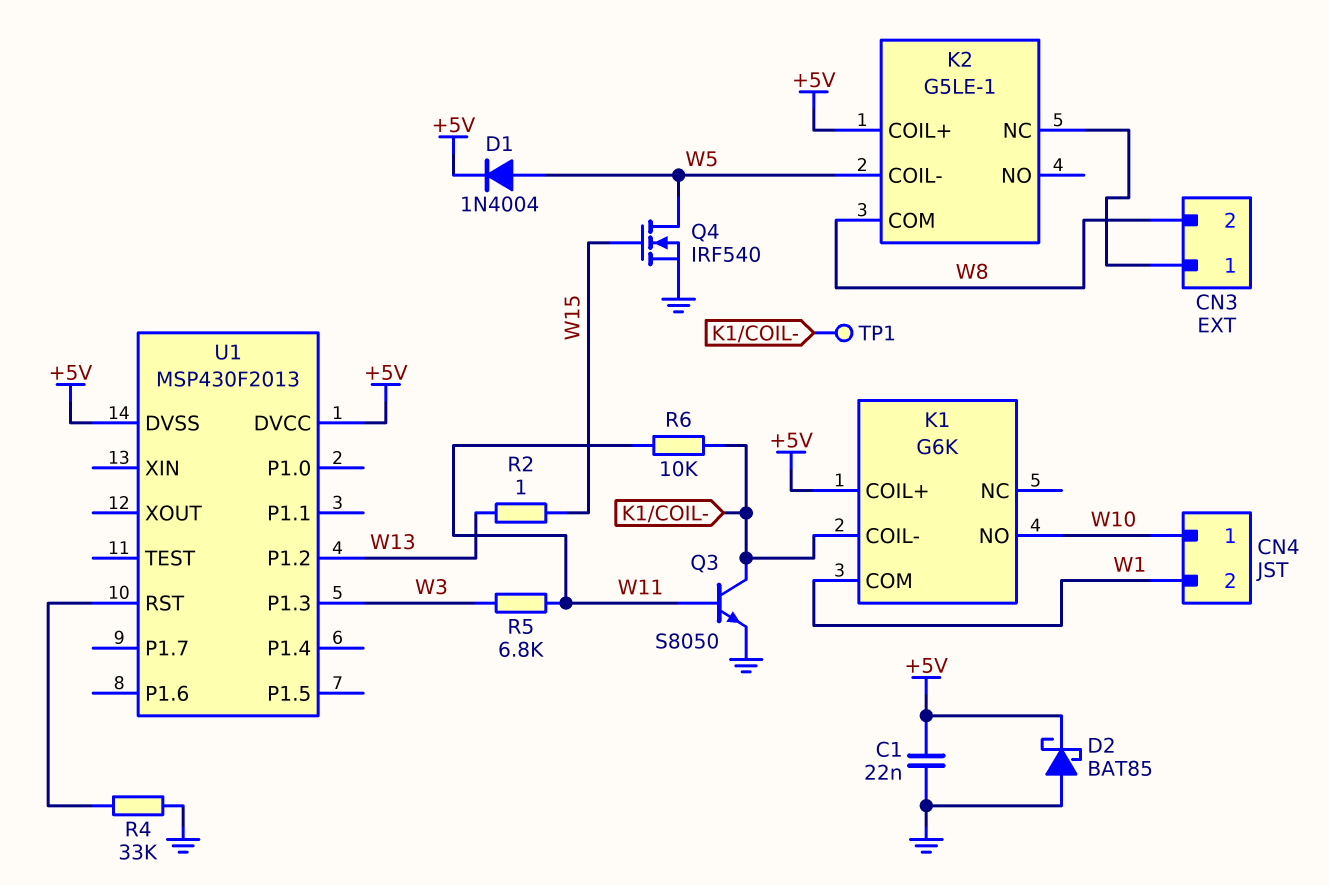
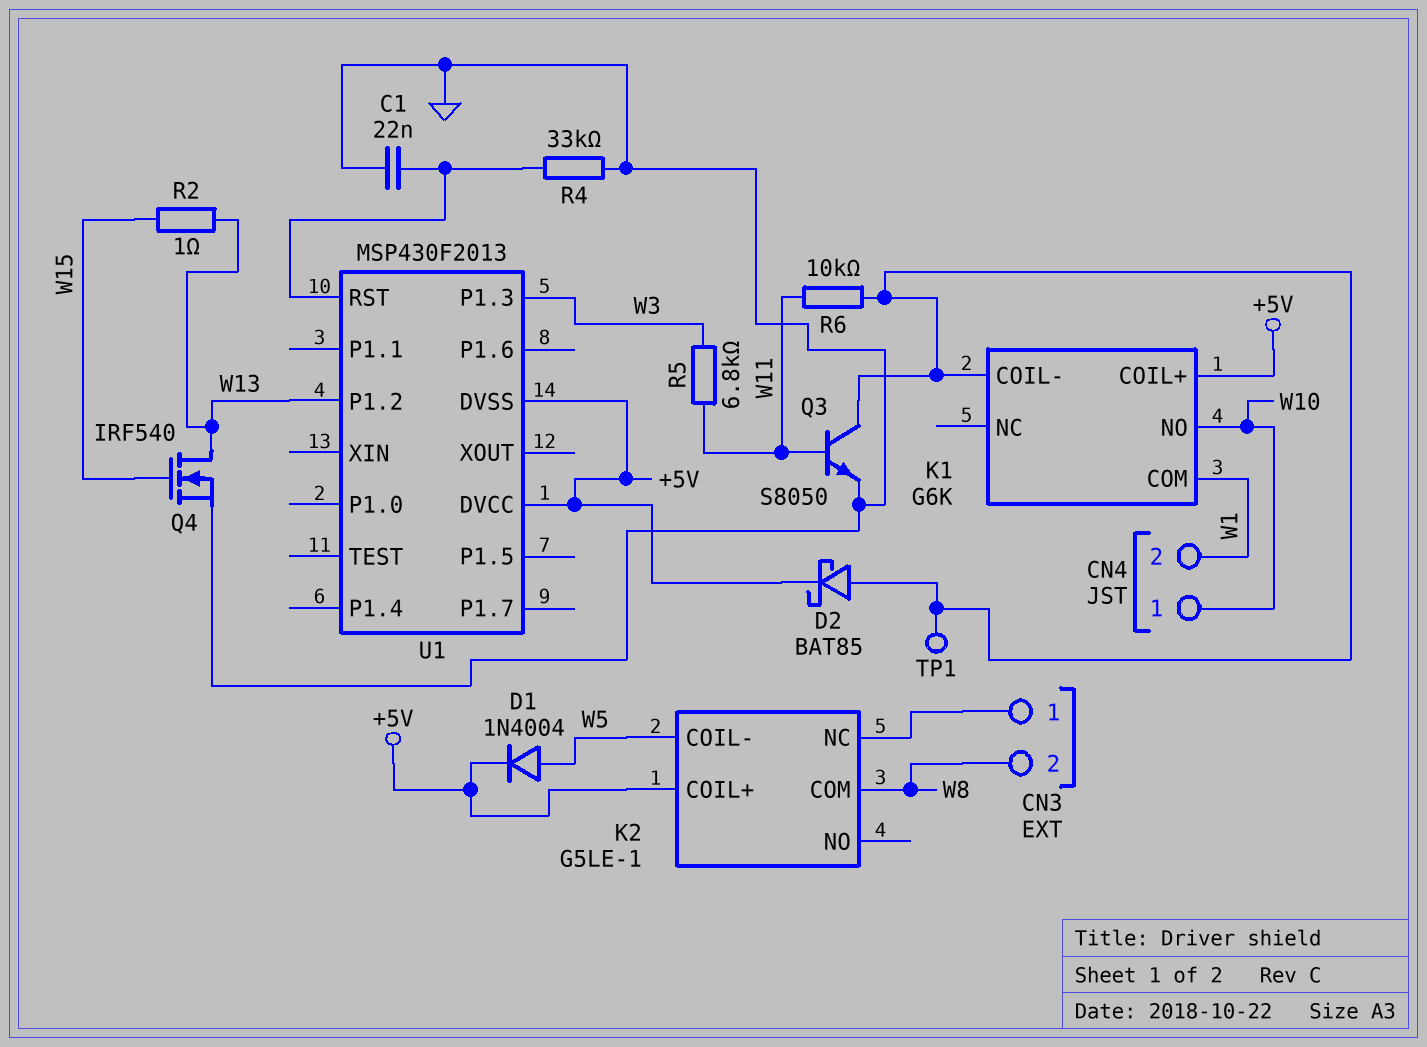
C1: 22nF (+5V, GND) -> 22nF (GND, U1/RST)
D2: schottky BAT85 (A GND, K +5V) -> schottky BAT85 (A K1/COIL-, K +5V)
Q4: NMOS IRF540 (G W15, D W5, S GND) -> NMOS IRF540 (G W15, D W13, S GND)

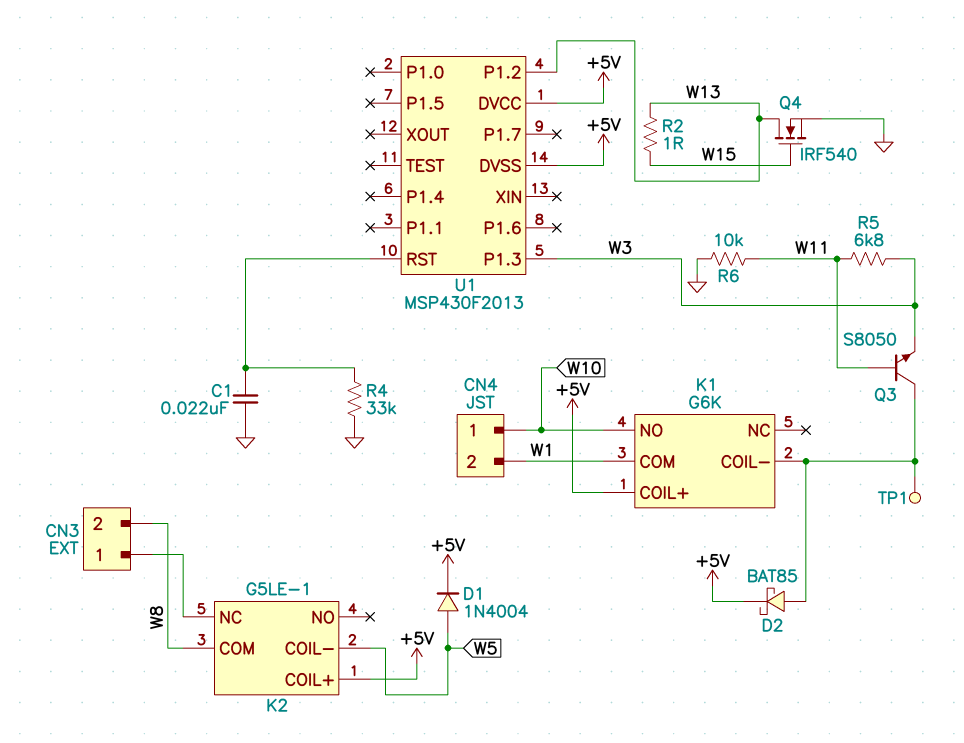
Q3: NPN S8050 (B W11, C K1/COIL-, E GND) -> NPN S8050 (B W11, C K1/COIL-, E W3)
R6: 10k (K1/COIL-, W11) -> 10k (GND, W11)

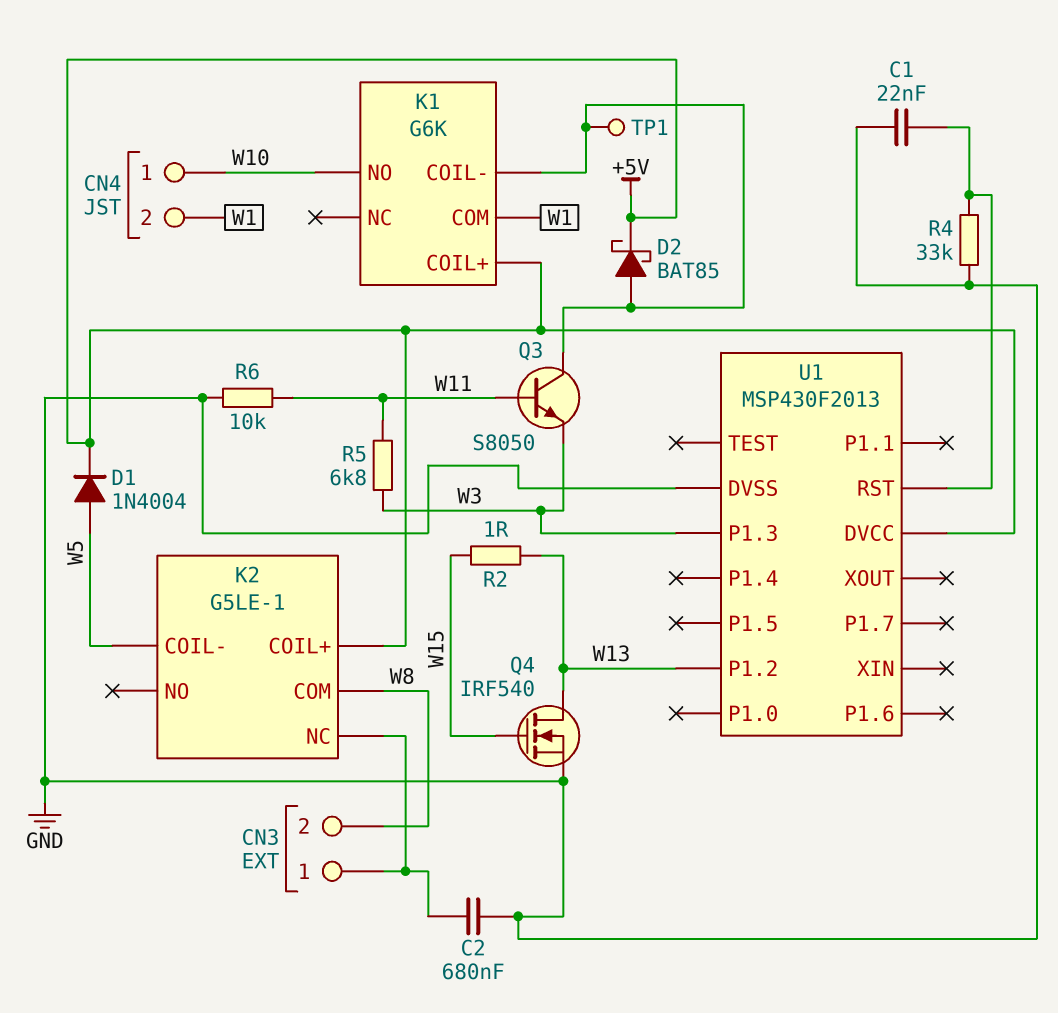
C2: none -> 680nF (CN3/1, GND)
U1 pin DVSS: +5V -> GND

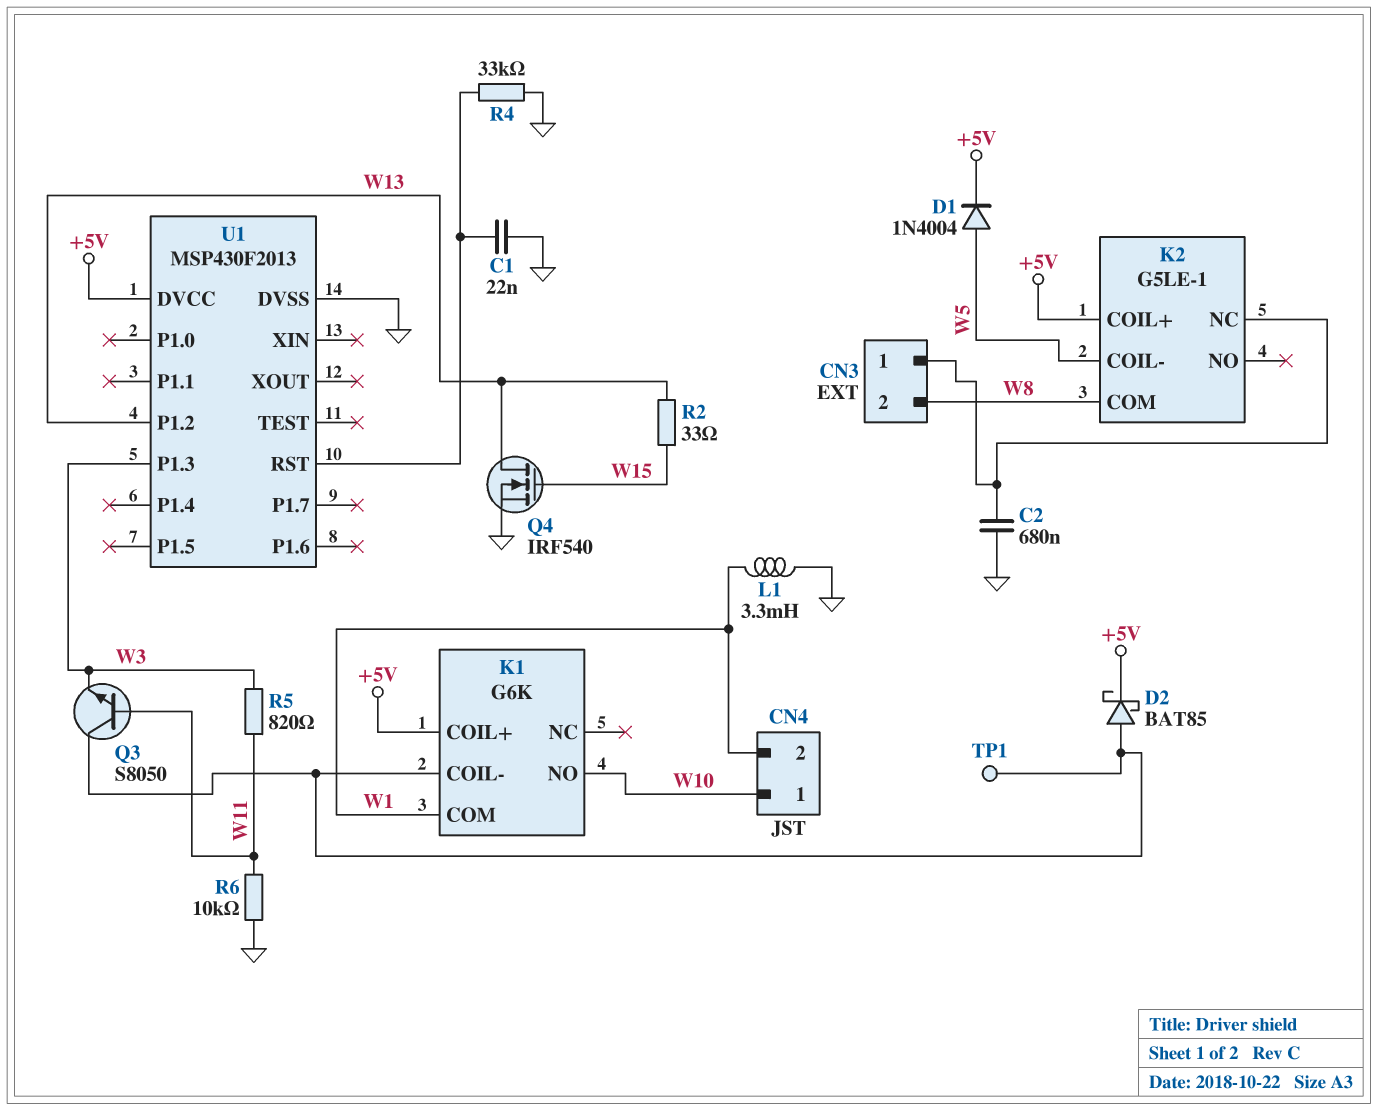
L1: none -> 3.3mH (GND, W1)
R2: 1 (W13, W15) -> 33 (W13, W15)
R5: 6.8k (W3, W11) -> 820 (W3, W11)

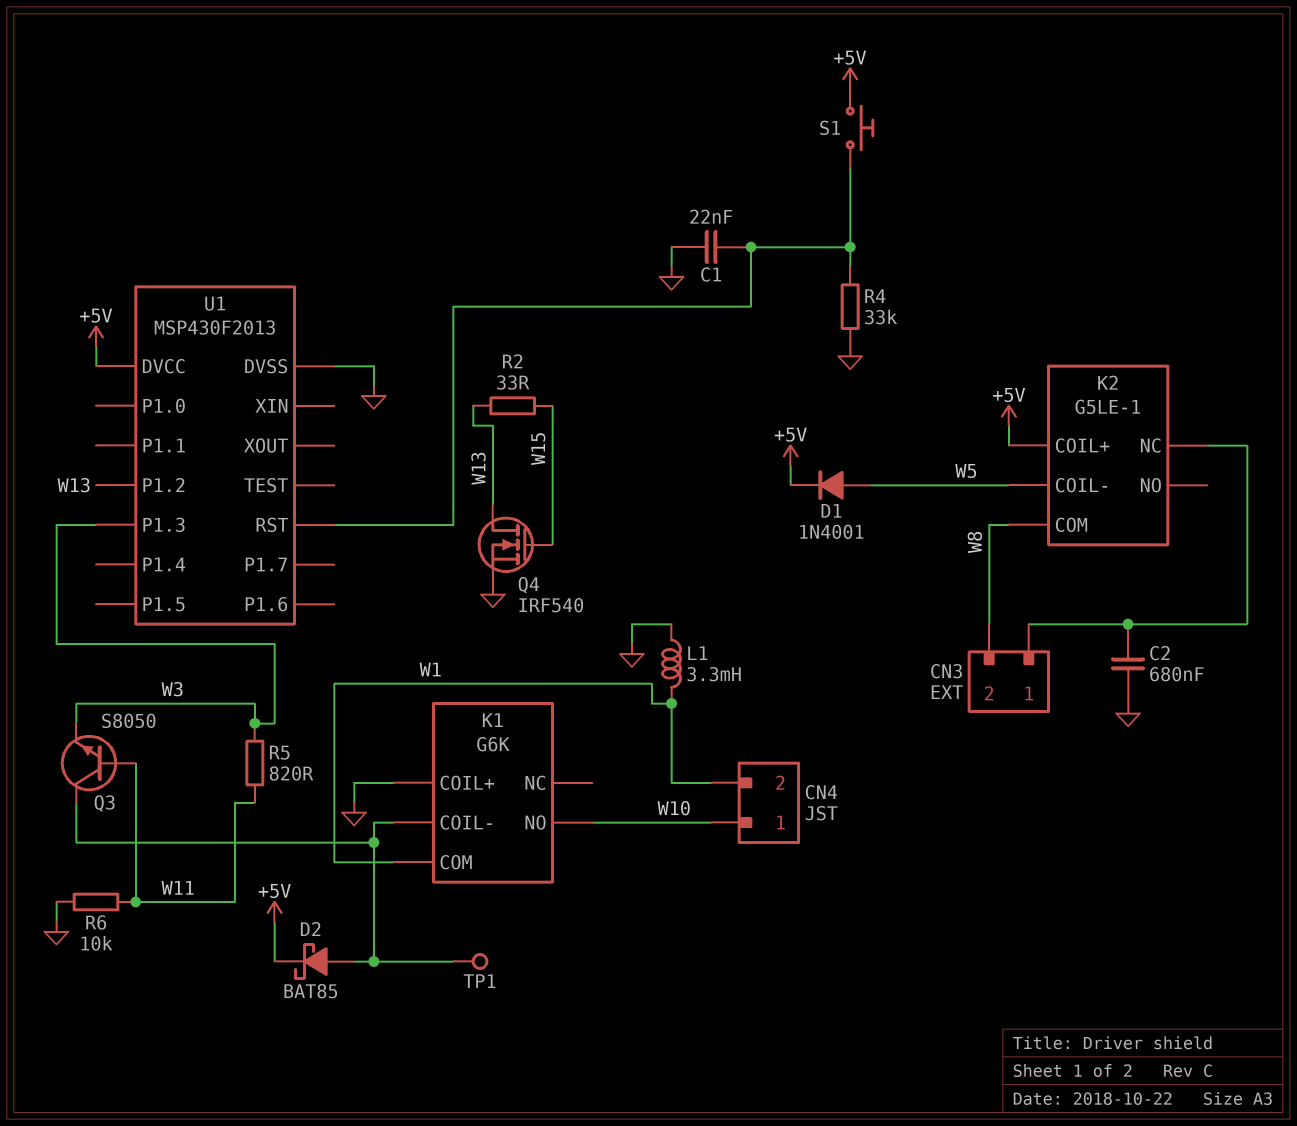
D1: diode 1N4004 (A W5, K +5V) -> diode 1N4001 (A W5, K +5V)
K1 pin COIL+: +5V -> GND
S1: none -> button (+5V, U1/RST)

